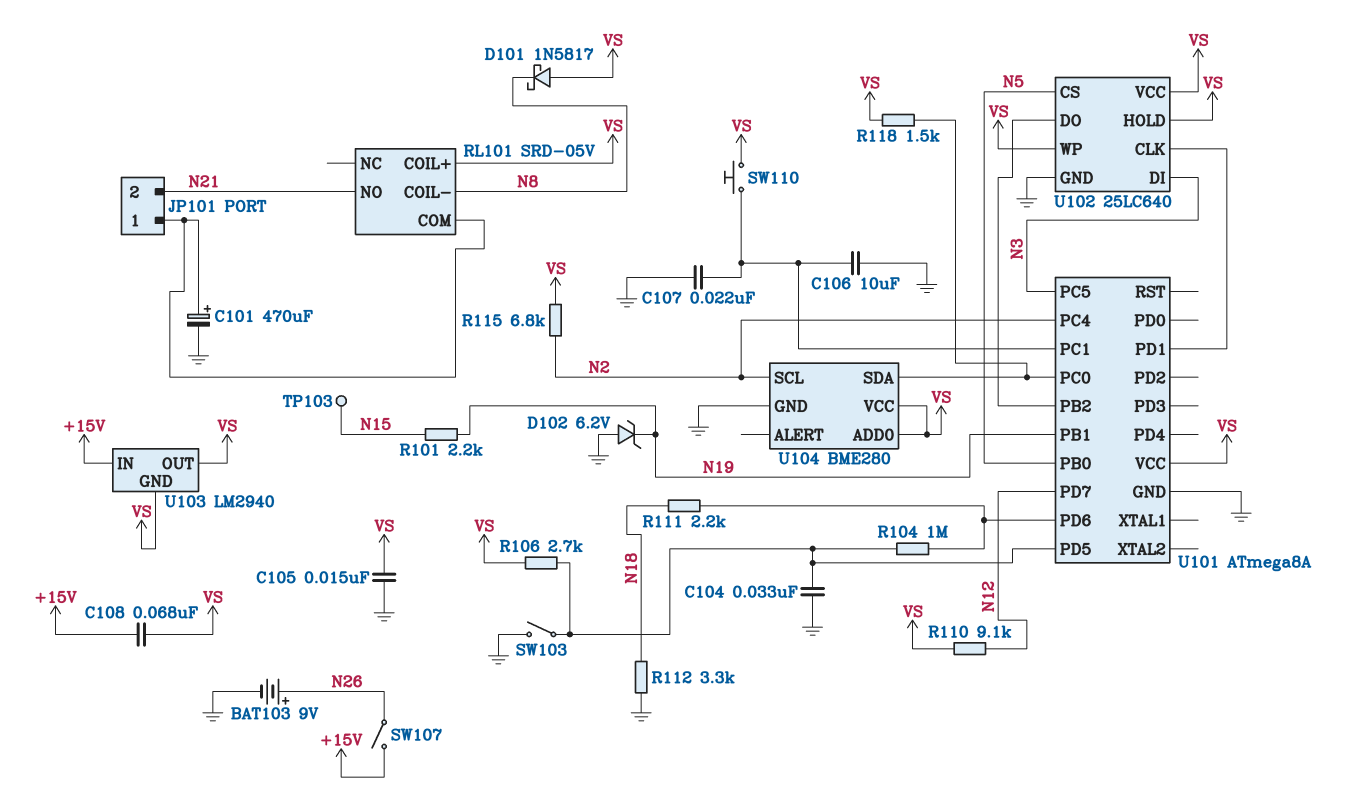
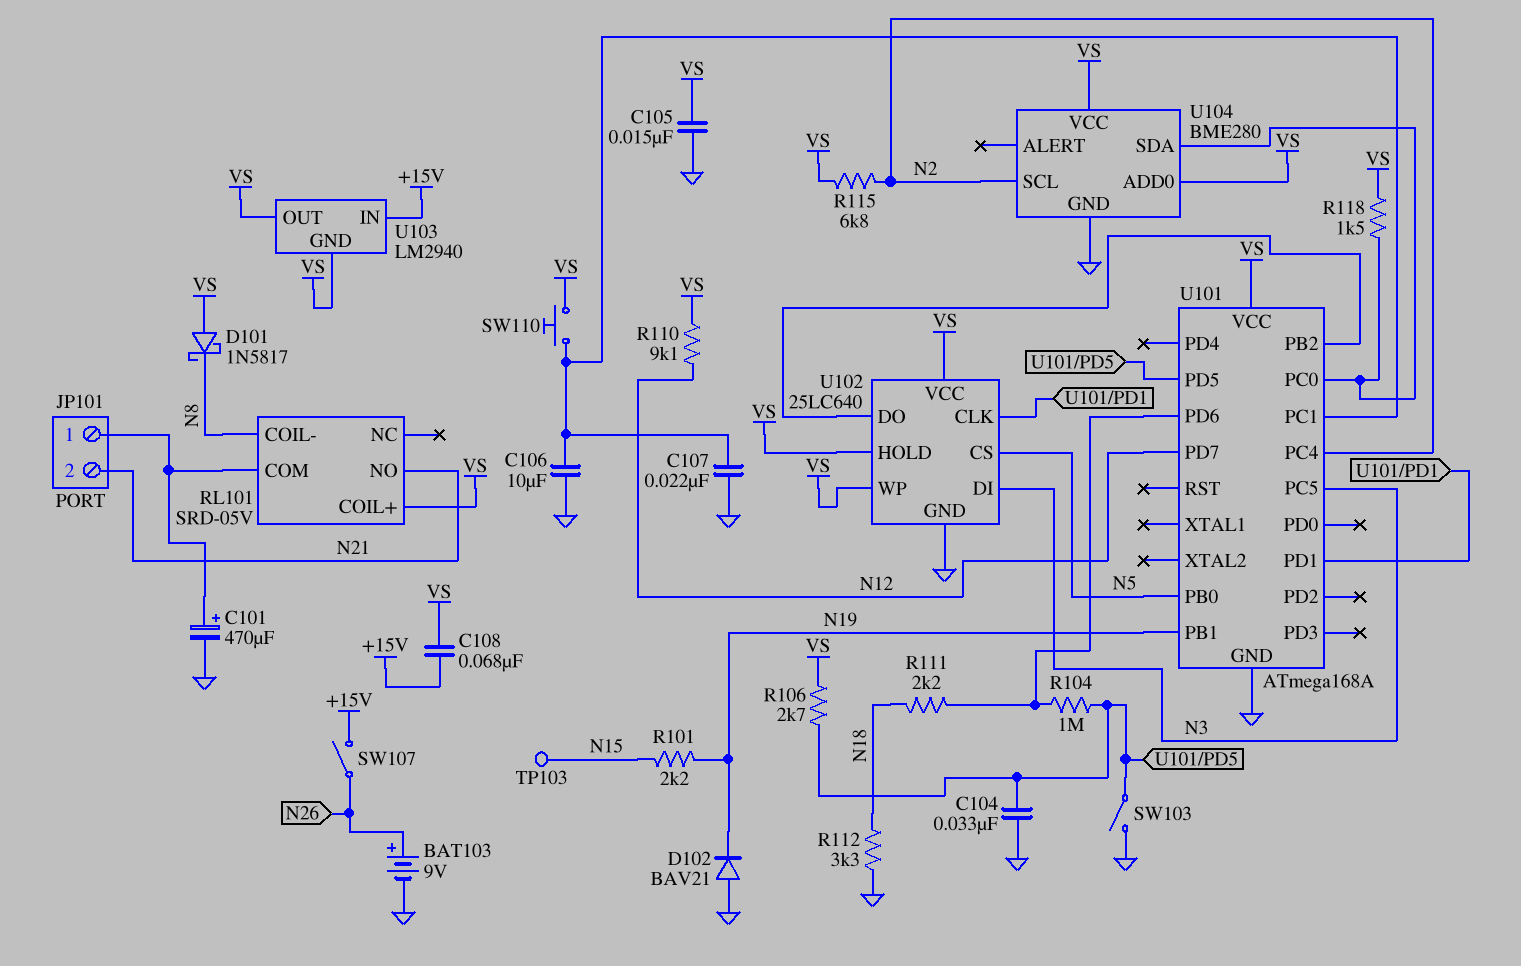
D102: zener 6.2V (A GND, K N19) -> diode BAV21 (A GND, K N19)
U101: ATmega8A -> ATmega168A

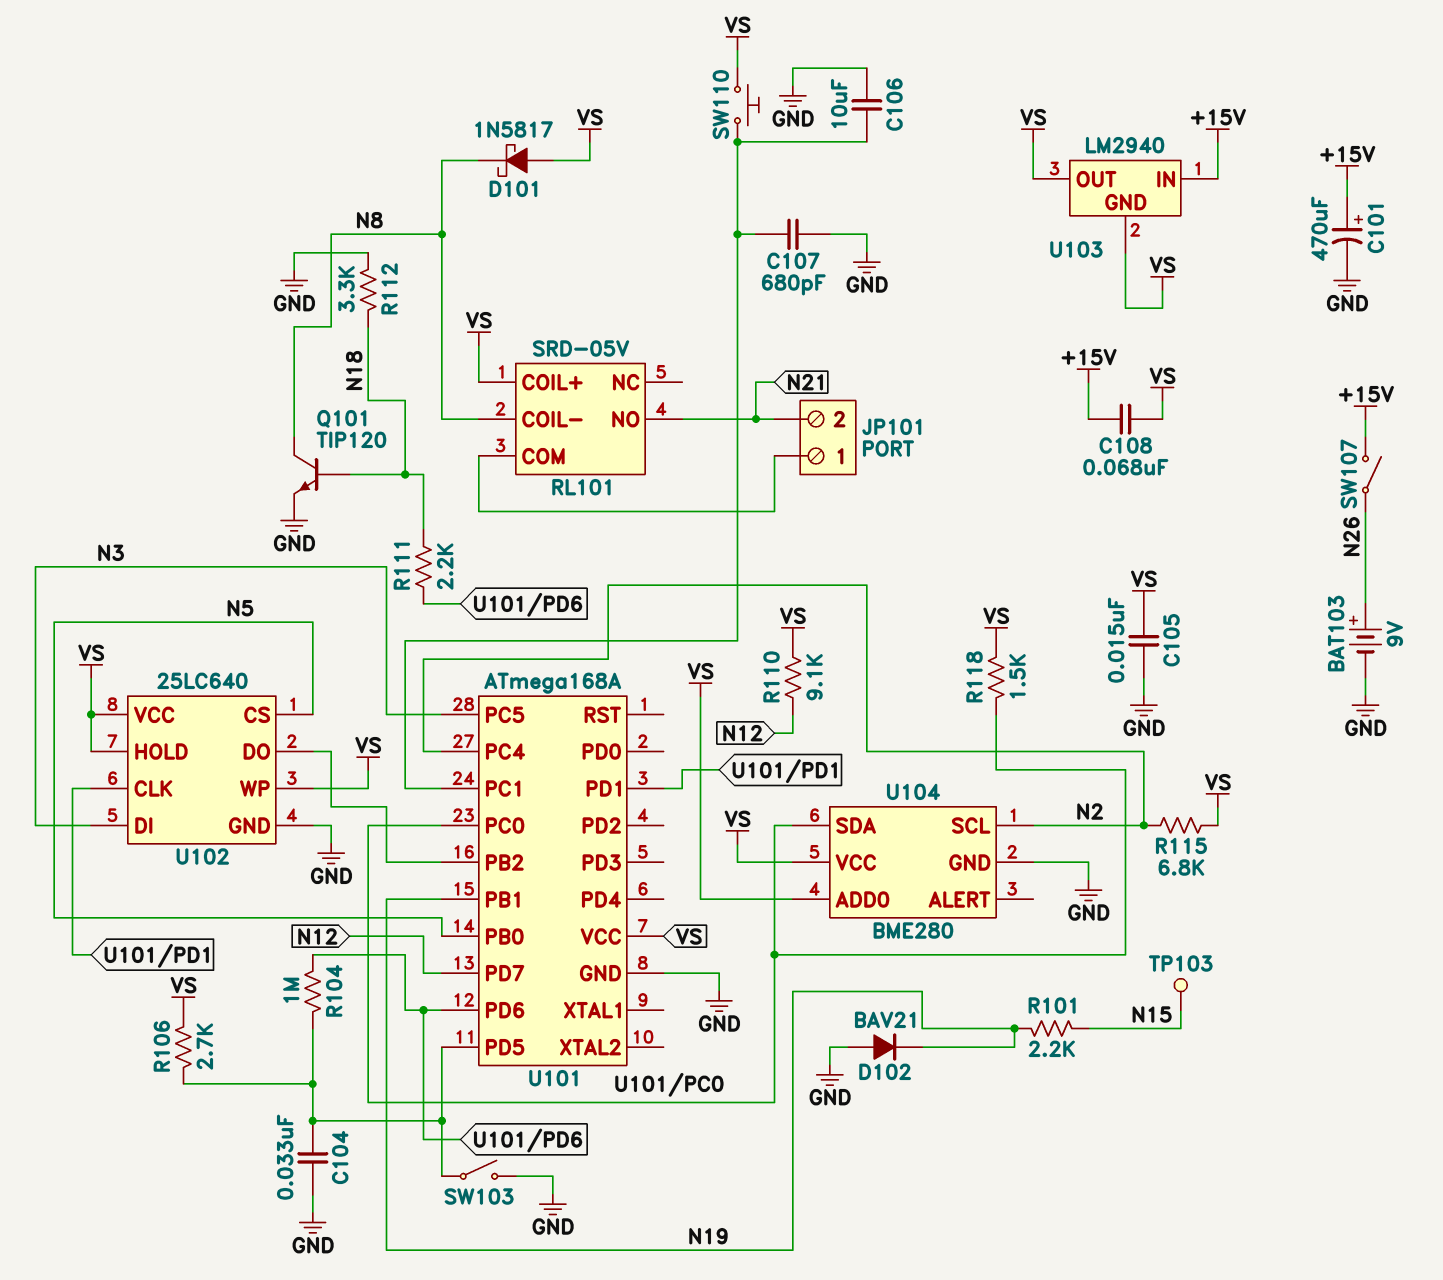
C101: 470uF (plus JP101/1, minus GND) -> 470uF (plus +15V, minus GND)
C107: 22nF (GND, U101/PC1) -> 680pF (GND, U101/PC1)
Q101: none -> NPN TIP120 (B N18, C N8, E GND)

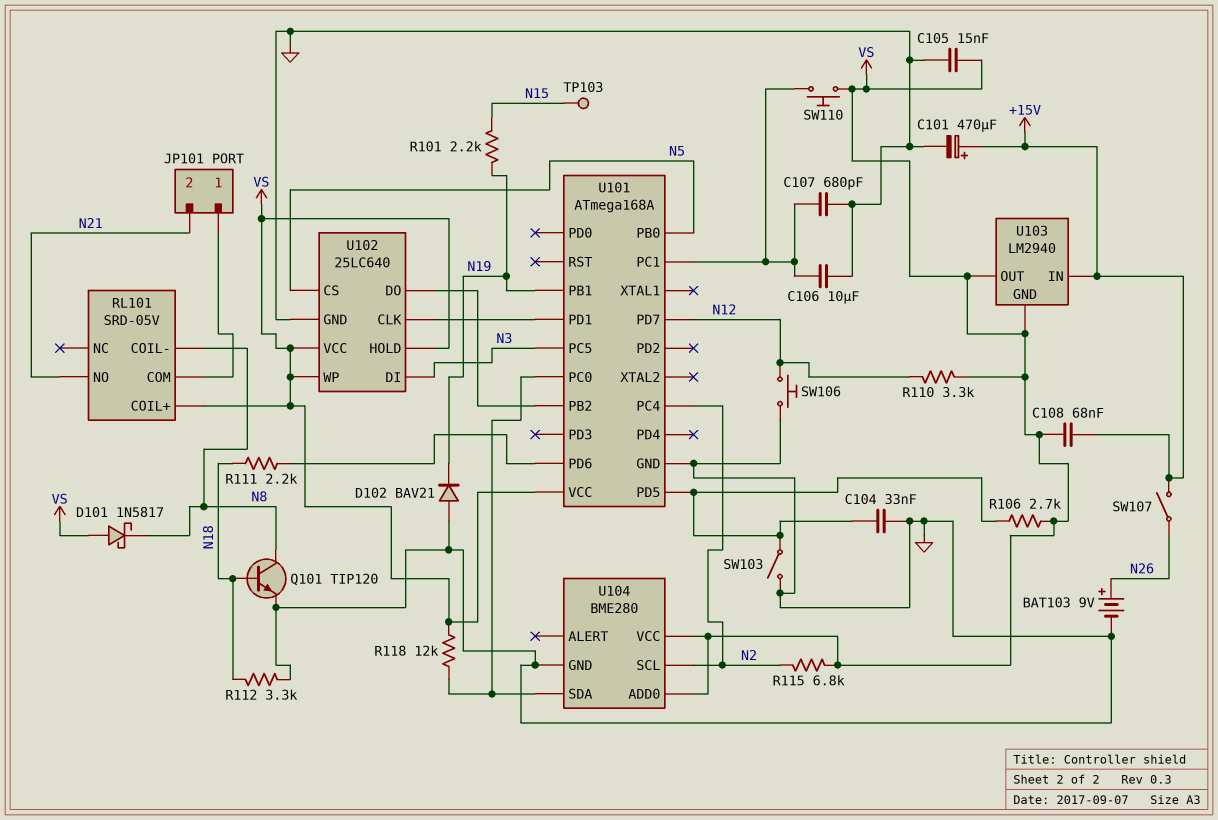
R104: 1M (U101/PD5, U101/PD6) -> none
R110: 9.1k (N12, VS) -> 3.3k (N12, VS)
R118: 1.5k (U101/PC0, VS) -> 12k (U101/PC0, VS)
SW106: none -> button (GND, N12)

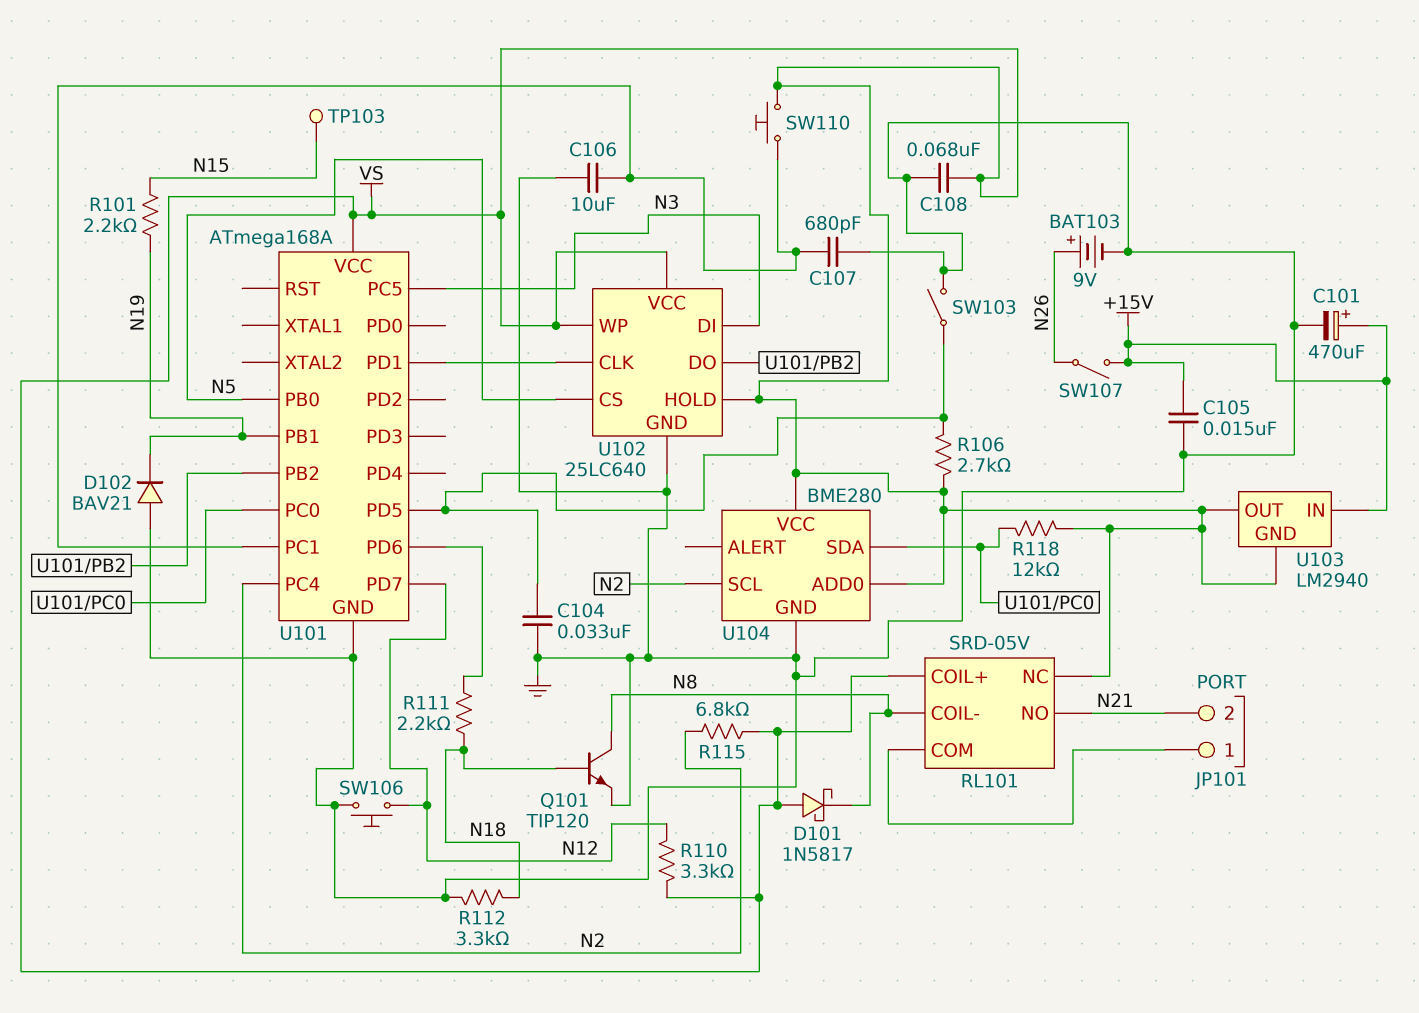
C105: 15nF (GND, VS) -> 15nF (+15V, GND)
C108: 68nF (+15V, VS) -> 68nF (GND, VS)
RL101 pin NC: none -> VS

